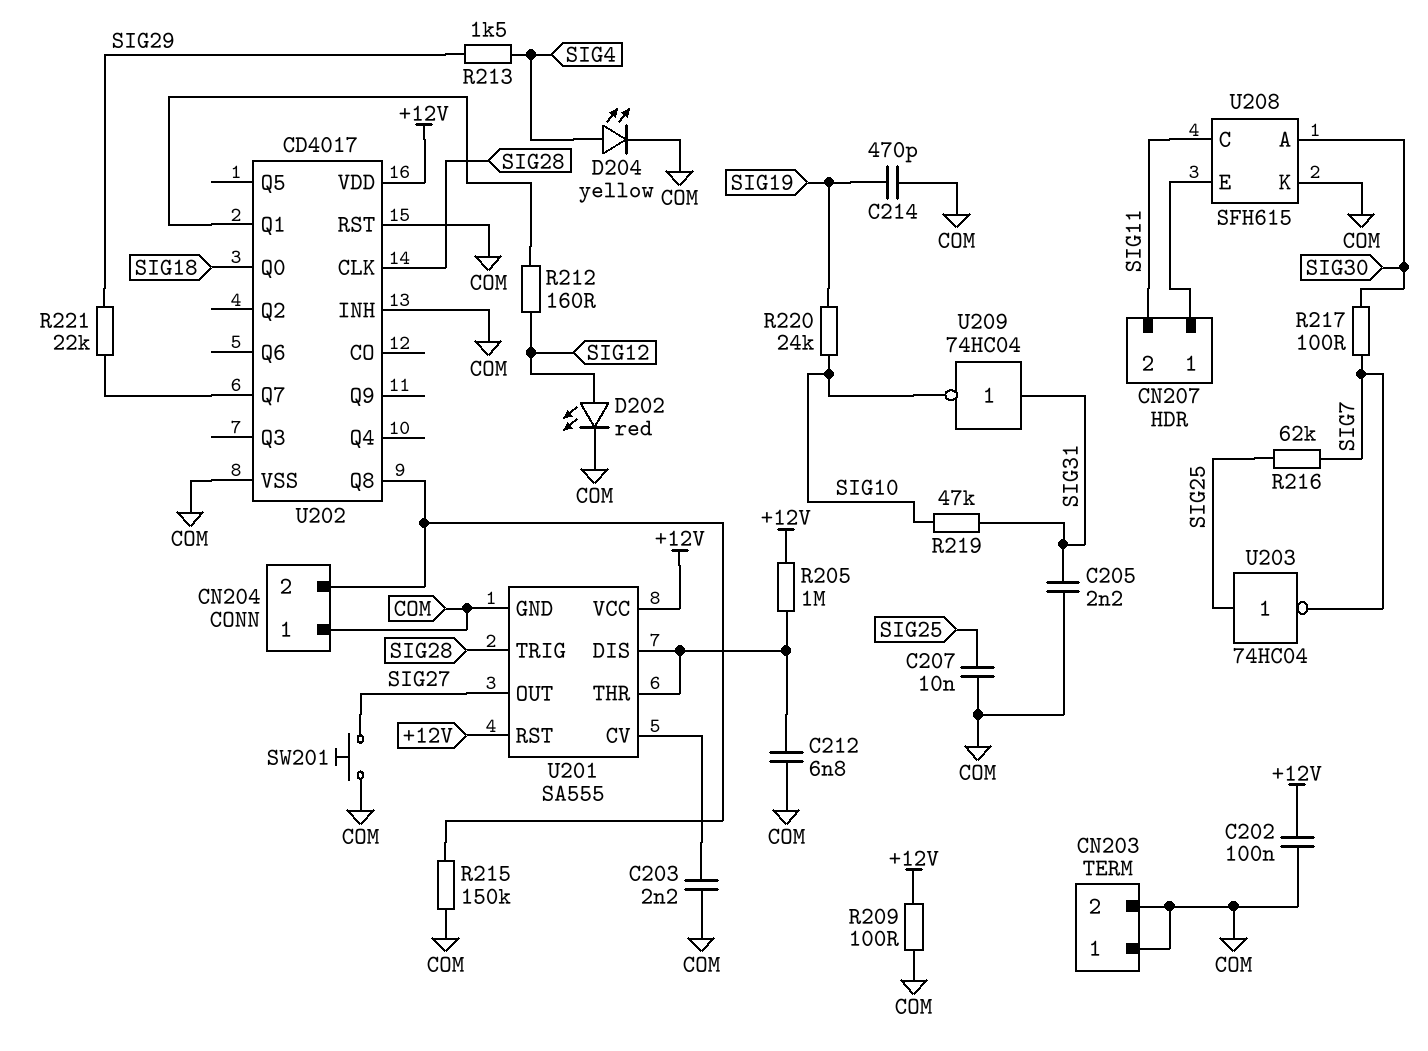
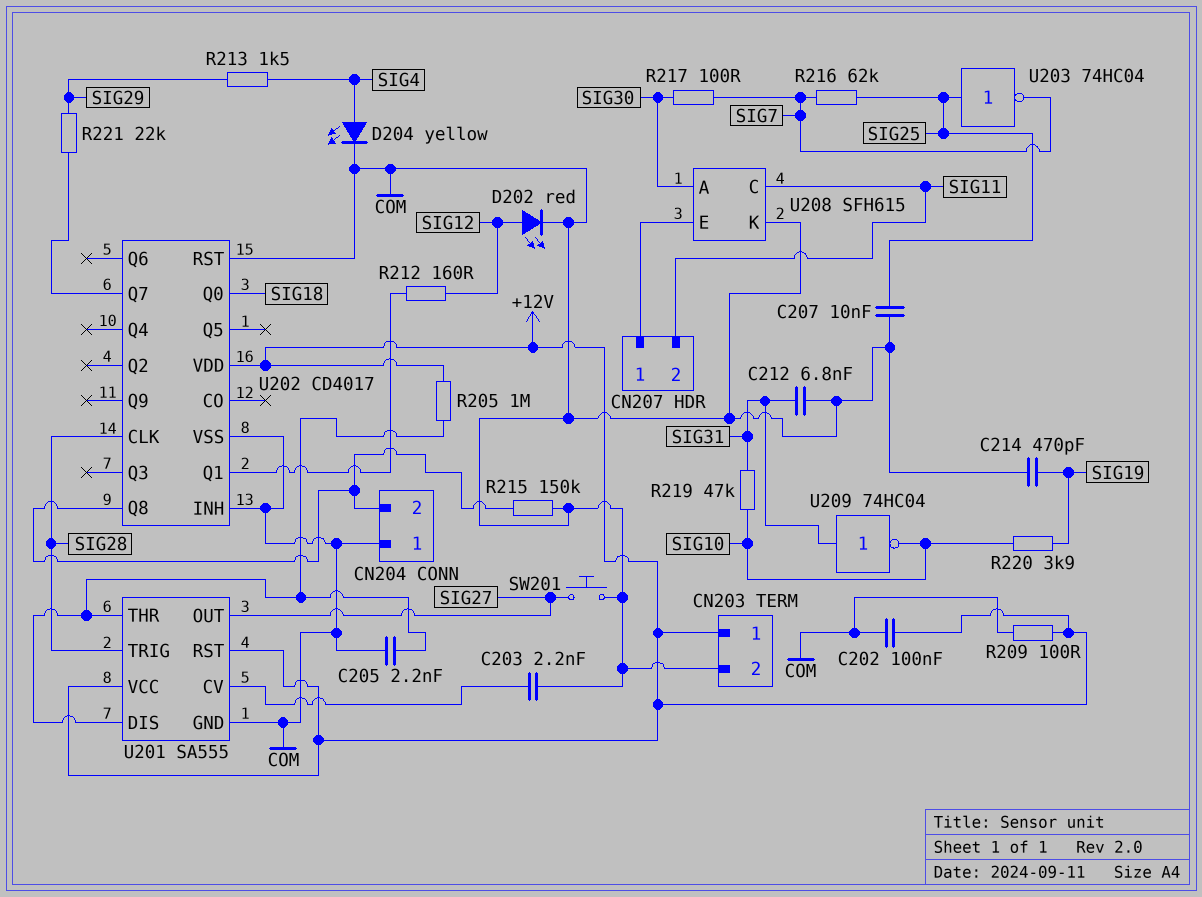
C205: 2.2nF (COM, SIG31) -> 2.2nF (COM, U201/DIS)
C212: 6.8nF (COM, U201/DIS) -> 6.8nF (COM, SIG31)
CN203 pin 1: COM -> +12V
R220: 24k (SIG10, SIG19) -> 3.9k (SIG10, SIG19)

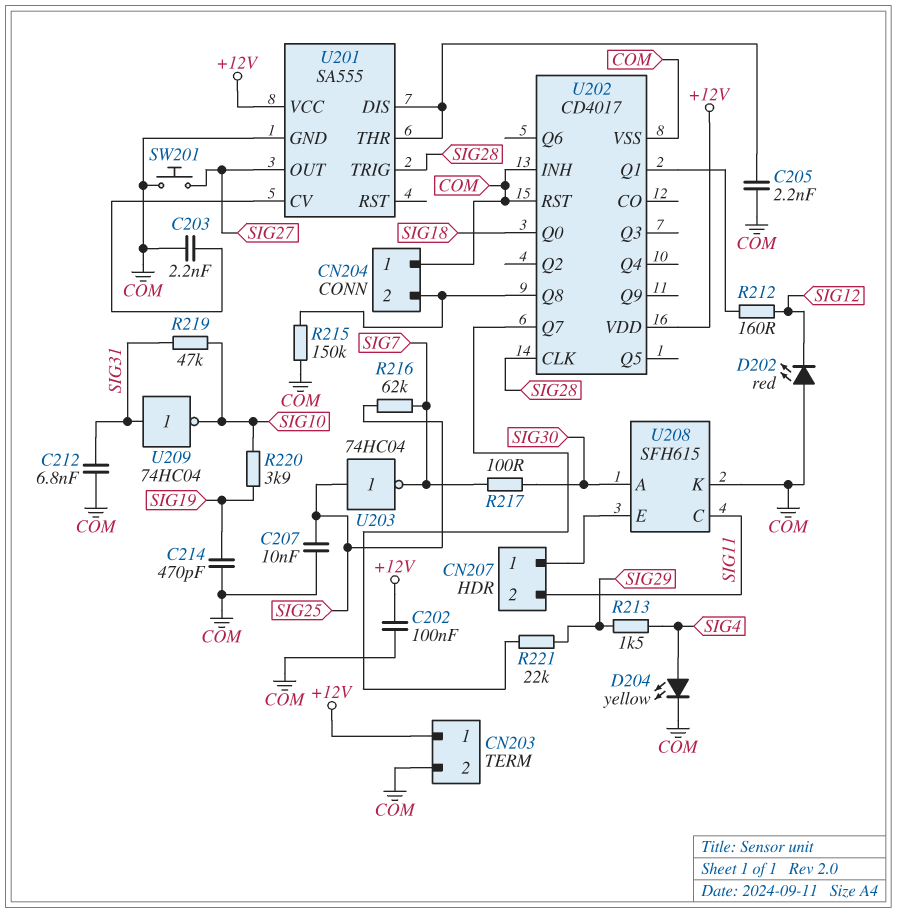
D202: LED red (A SIG12, K COM) -> LED red (A COM, K SIG12)
R205: 1M (+12V, U201/DIS) -> none
R209: 100 (+12V, COM) -> none
U201 pin RST: +12V -> none

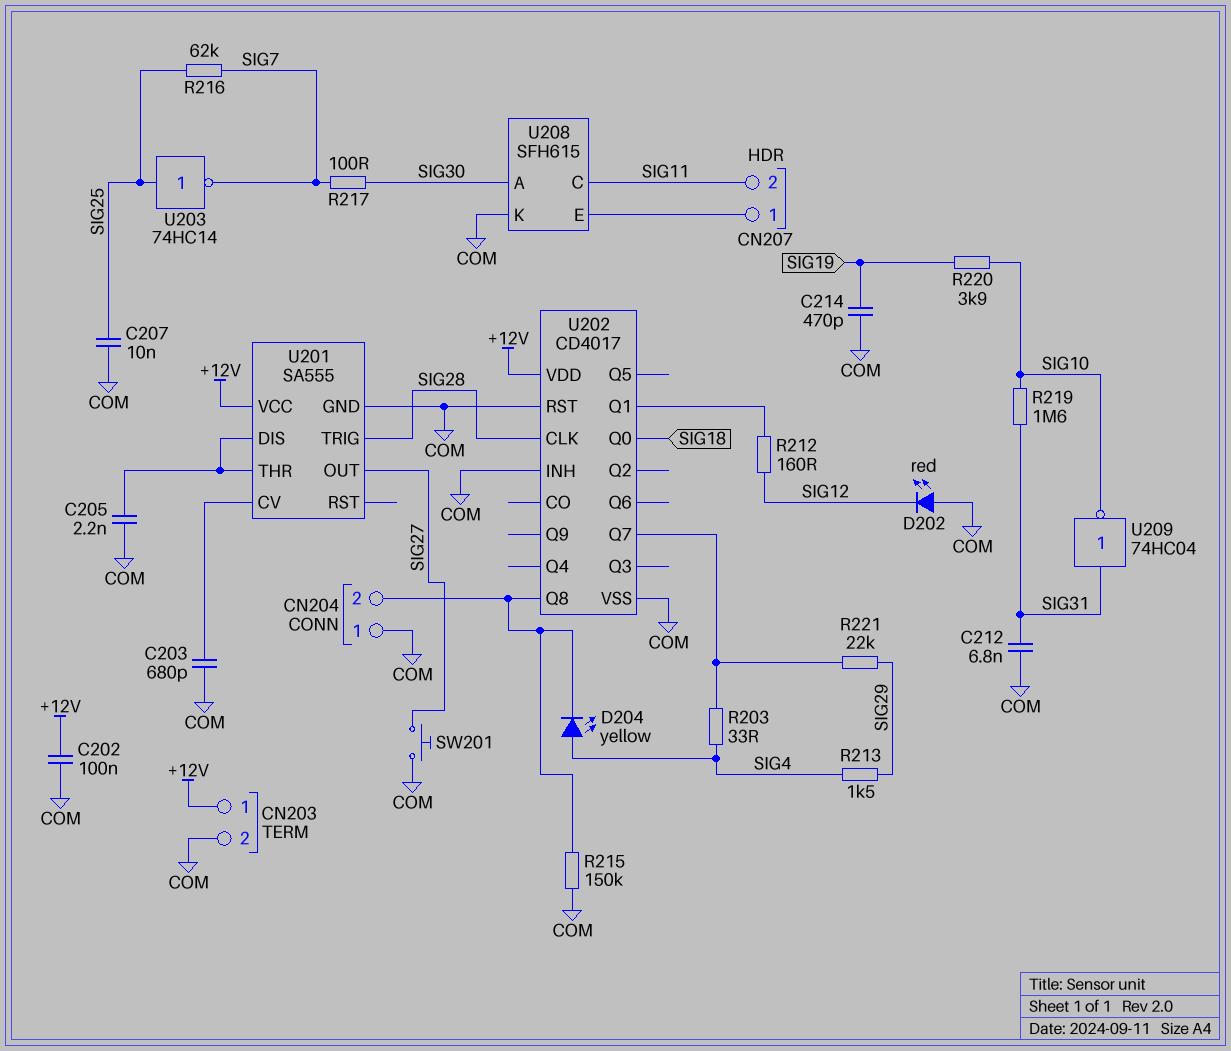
C203: 2.2nF (COM, U201/CV) -> 680pF (COM, U201/CV)
D204: LED yellow (A SIG4, K COM) -> LED yellow (A SIG4, K CN204/2)
R203: none -> 33 (SIG4, U202/Q7)
R219: 47k (SIG10, SIG31) -> 1.6M (SIG10, SIG31)
U203: NOT 74HC04 (in SIG25, out SIG7) -> NOT 74HC14 (in SIG25, out SIG7)

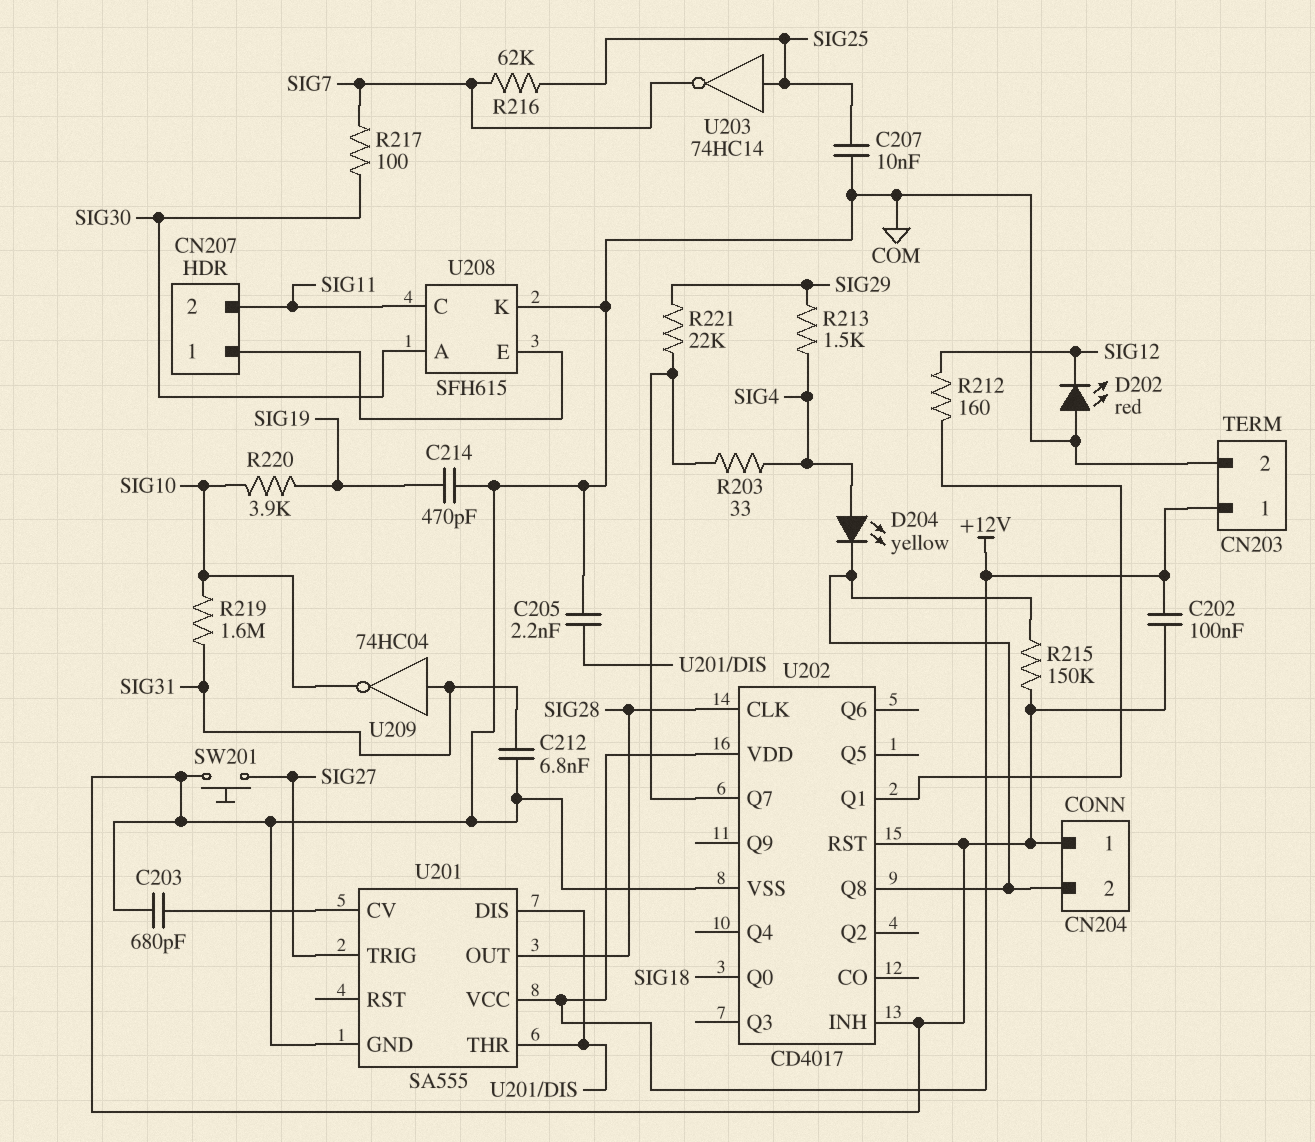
U201 pin OUT: SIG27 -> SIG28
U201 pin TRIG: SIG28 -> SIG27

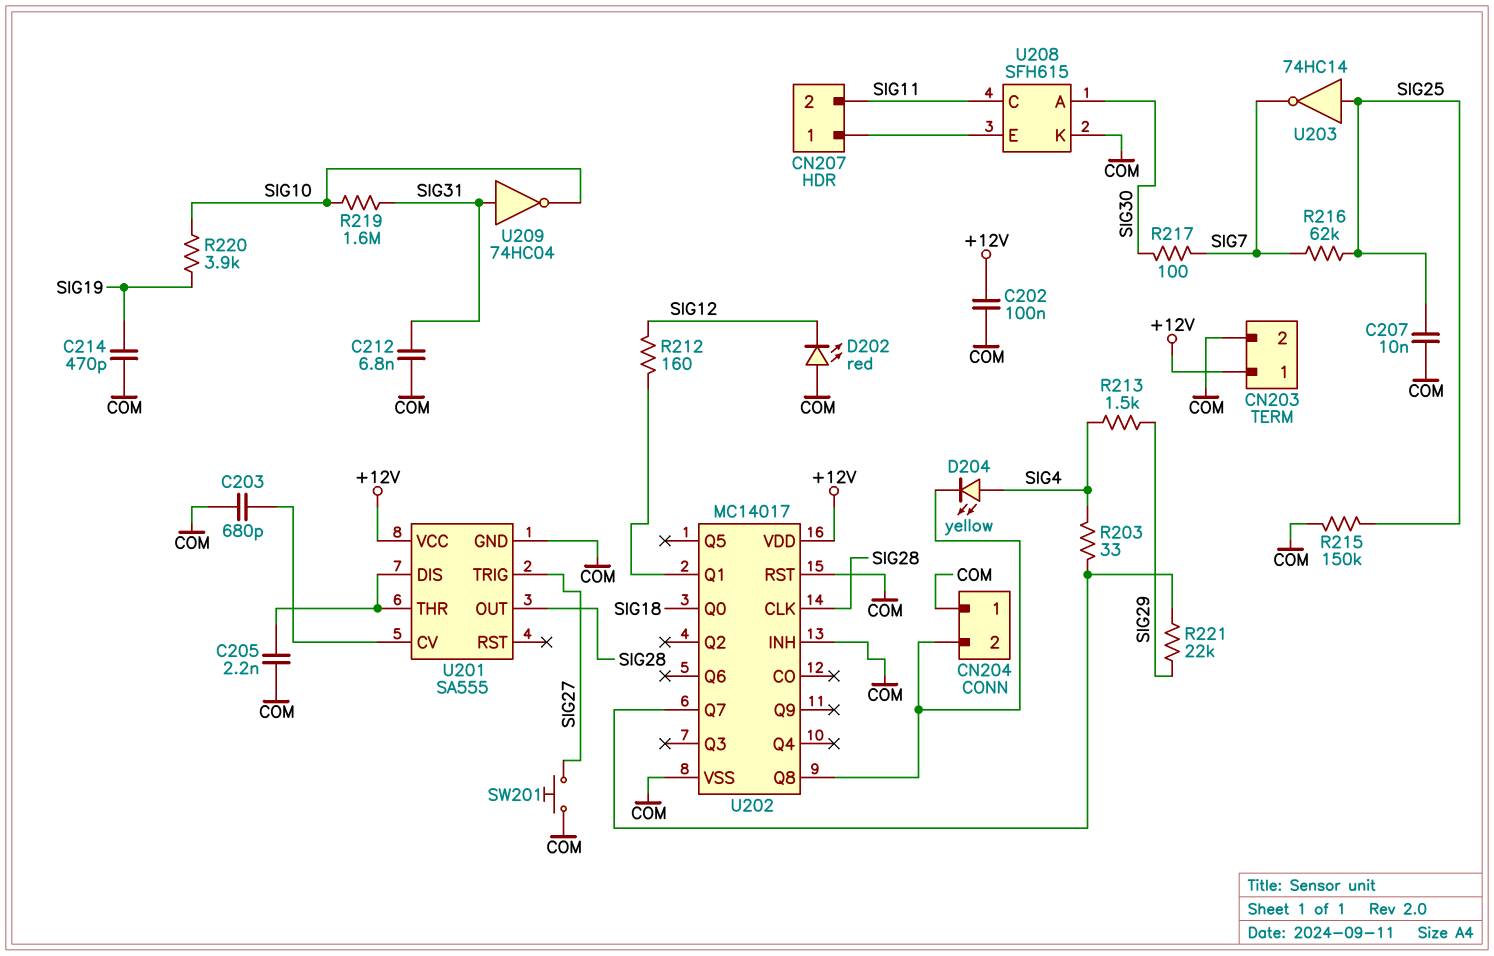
R215: 150k (CN204/2, COM) -> 150k (COM, SIG25)
U202: CD4017 -> MC14017

